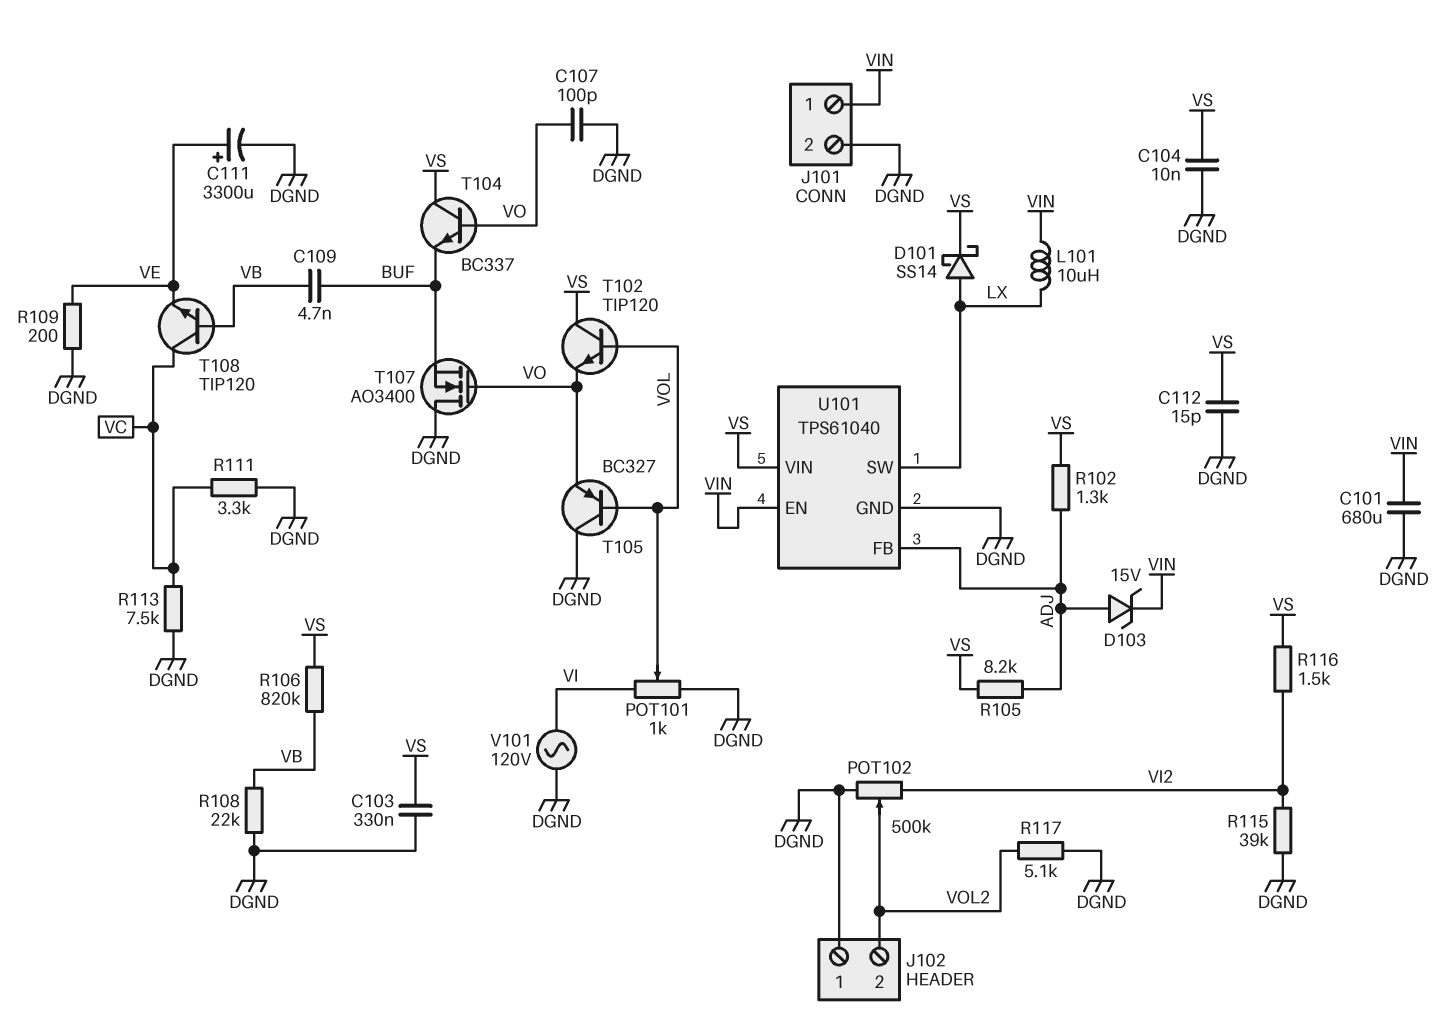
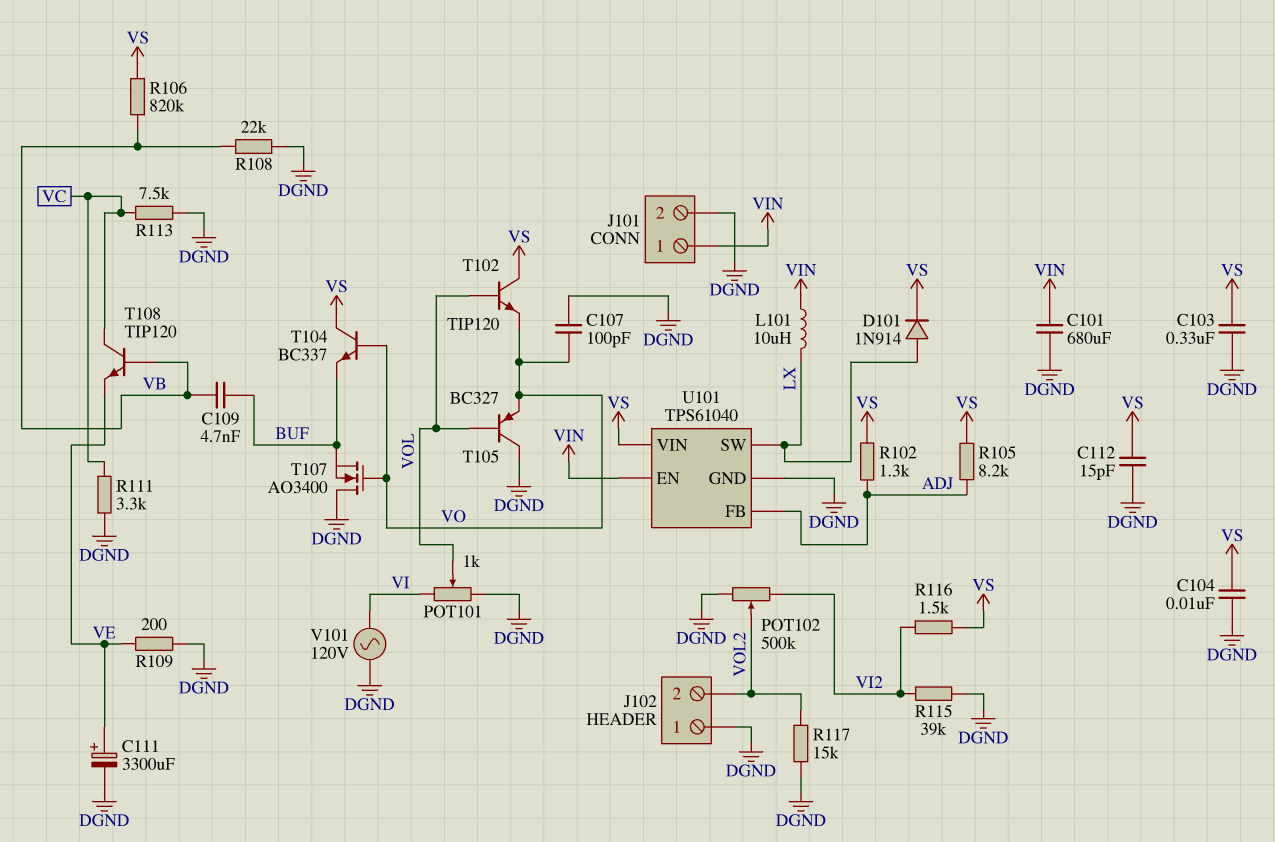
D101: schottky SS14 (A LX, K VS) -> diode 1N914 (A LX, K VS)
D103: zener 15V (A ADJ, K VIN) -> none
R117: 5.1k (DGND, VOL2) -> 15k (DGND, VOL2)

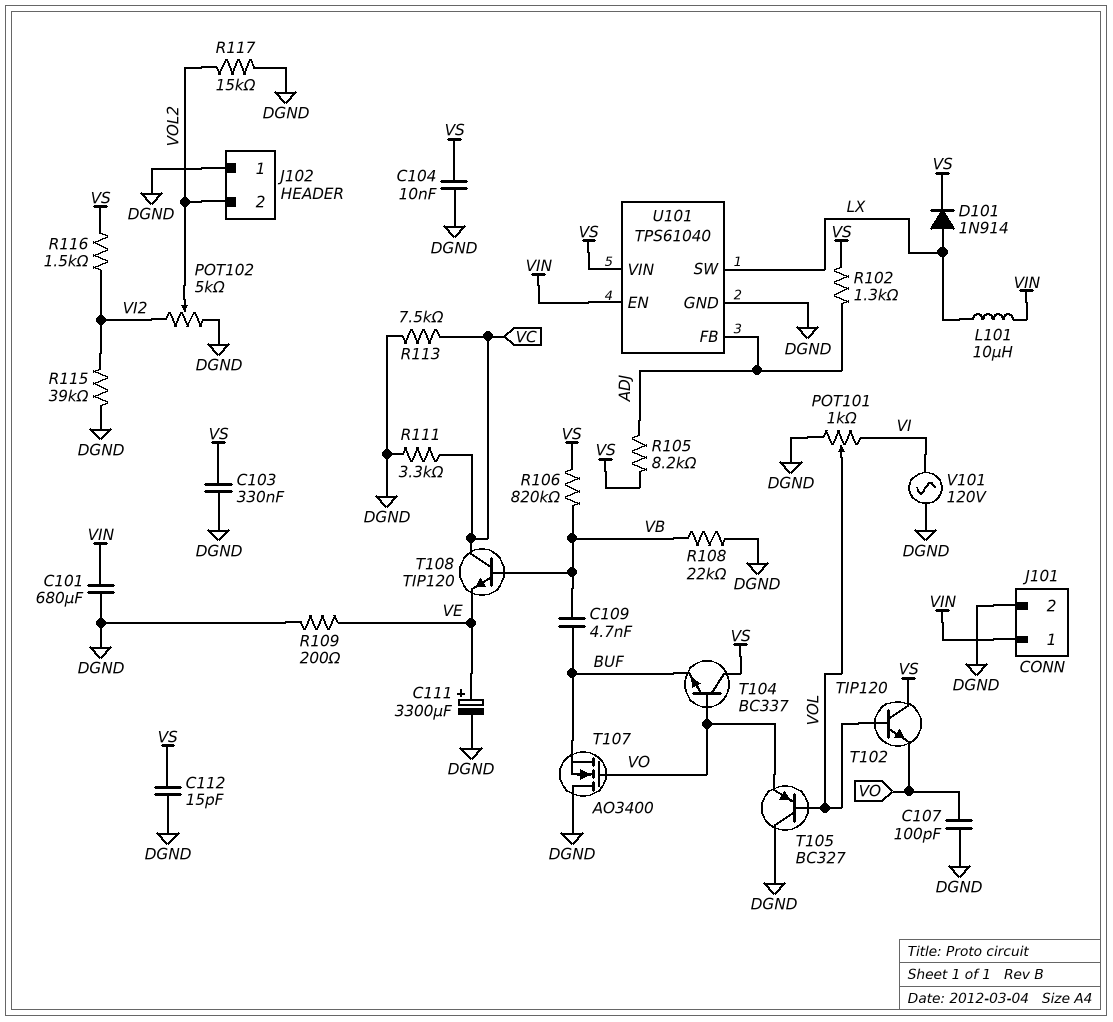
POT102: 500k (DGND, VI2, wiper VOL2) -> 5k (DGND, VI2, wiper VOL2)

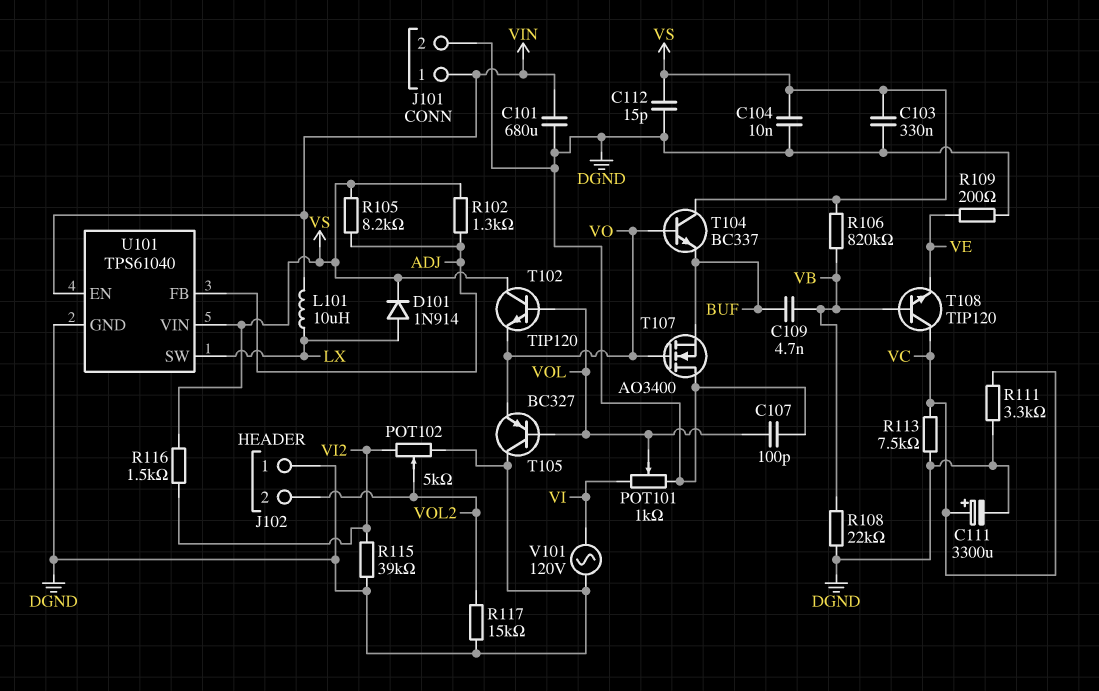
C107: 100pF (DGND, VO) -> 100pF (DGND, VOL)
C111: 3300uF (plus VE, minus DGND) -> 3300uF (plus VC, minus DGND)

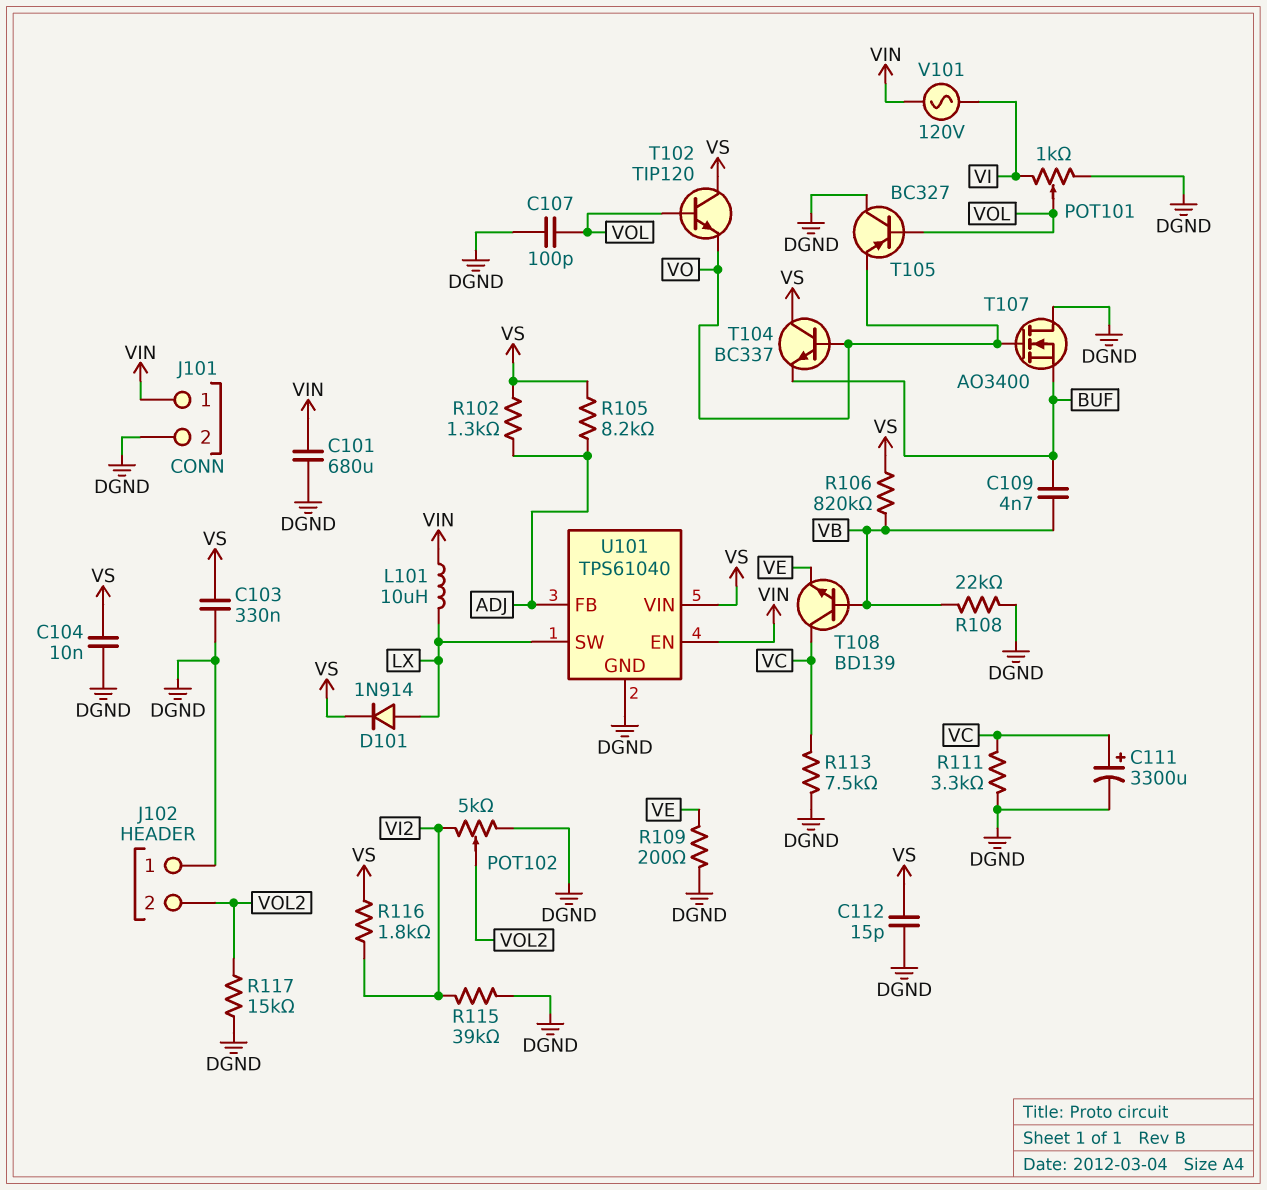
R116: 1.5k (VI2, VS) -> 1.8k (VI2, VS)
T108: NPN TIP120 (B VB, C VC, E VE) -> NPN BD139 (B VB, C VC, E VE)
V101: AC 120V (DGND, VI) -> AC 120V (VI, VIN)

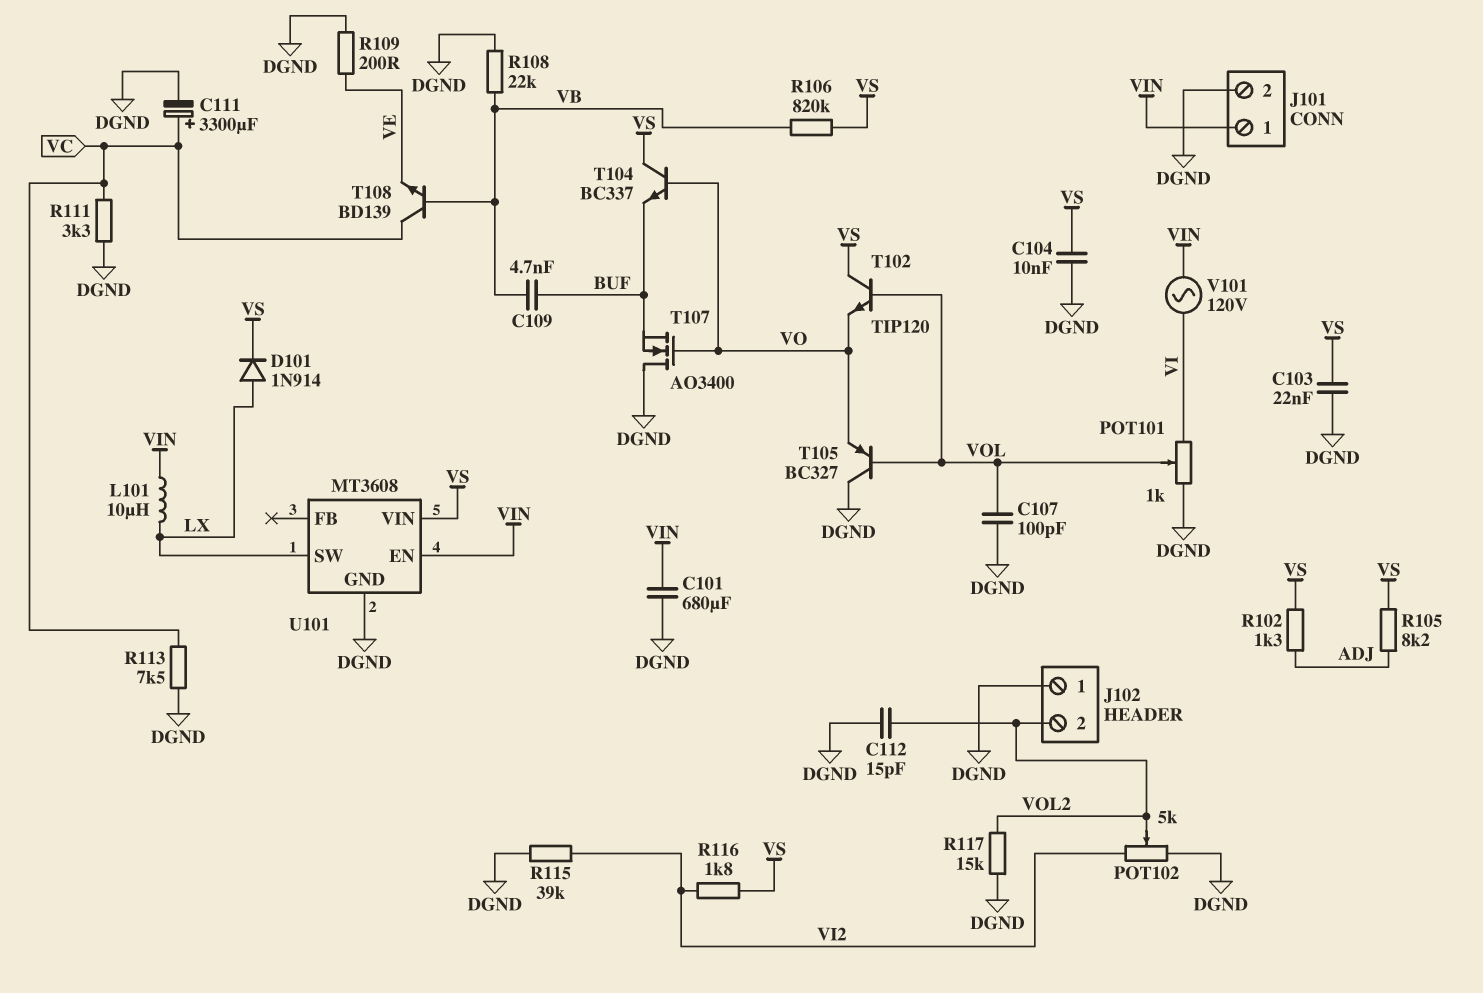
C103: 330nF (DGND, VS) -> 22nF (DGND, VS)
C112: 15pF (DGND, VS) -> 15pF (DGND, VOL2)
U101: TPS61040 -> MT3608
U101 pin FB: ADJ -> none

